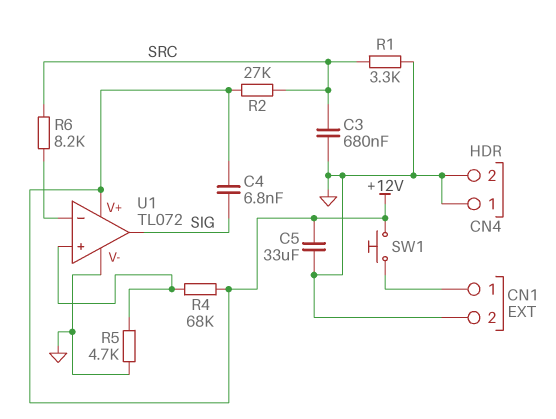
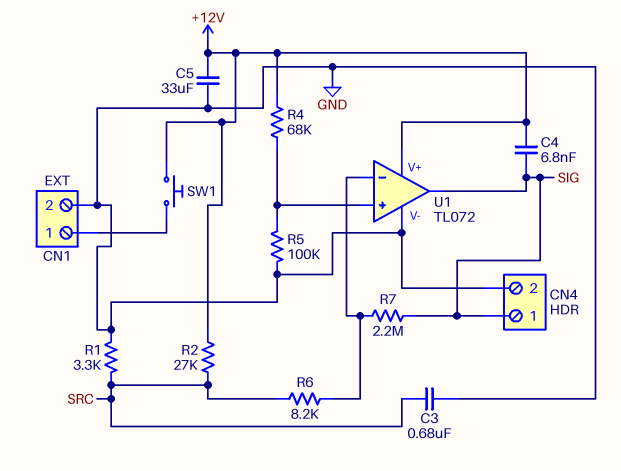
CN4 pin 1: GND -> SIG
R5: 4.7k (GND, U1/in+) -> 100k (GND, U1/in+)
R7: none -> 2.2M (SIG, U1/in-)

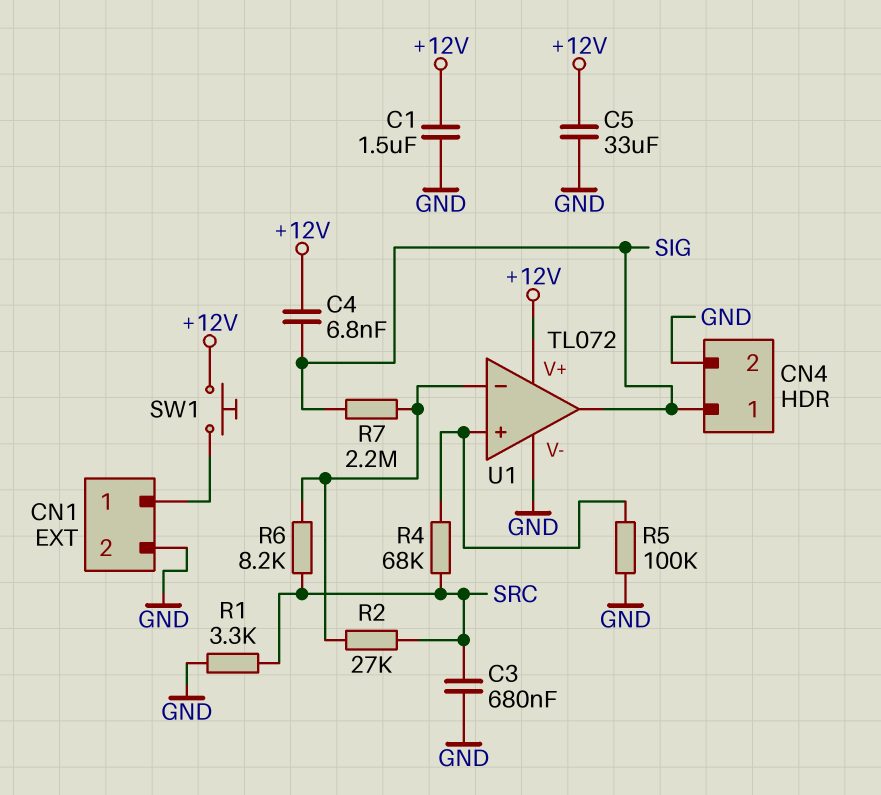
C1: none -> 1.5uF (+12V, GND)
R2: 27k (+12V, SRC) -> 27k (SRC, U1/in-)
R4: 68k (+12V, U1/in+) -> 68k (SRC, U1/in+)

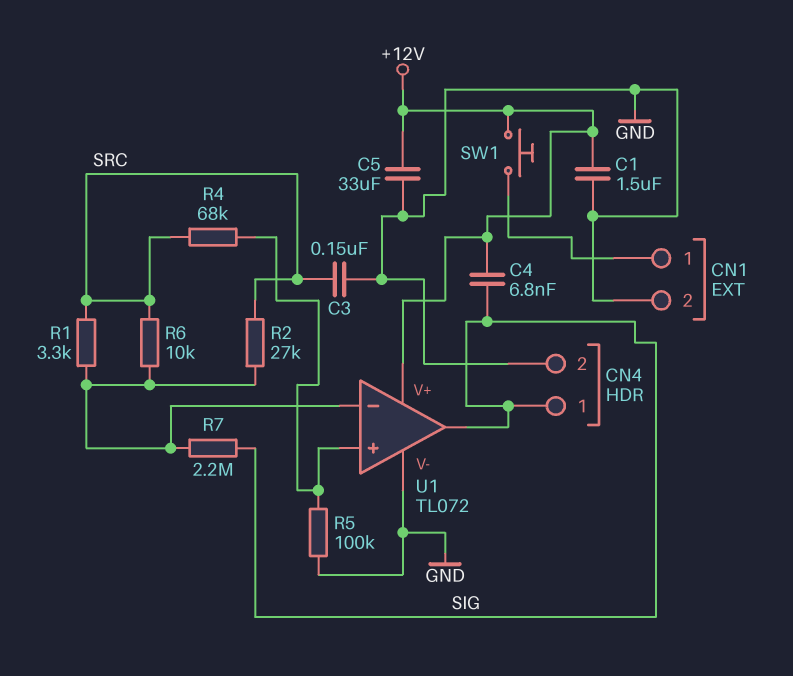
C3: 680nF (GND, SRC) -> 150nF (GND, SRC)
R1: 3.3k (GND, SRC) -> 3.3k (SRC, U1/in-)
R6: 8.2k (SRC, U1/in-) -> 10k (SRC, U1/in-)

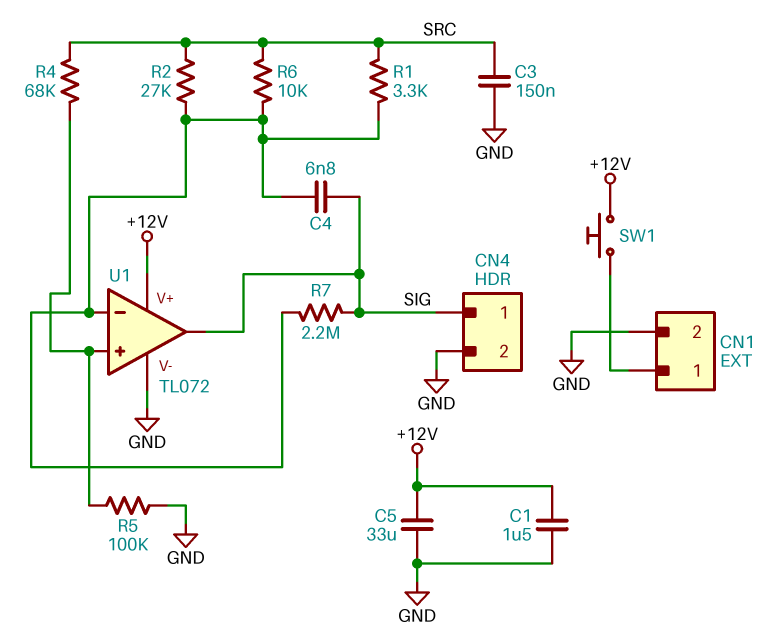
C4: 6.8nF (+12V, SIG) -> 6.8nF (SIG, U1/in-)

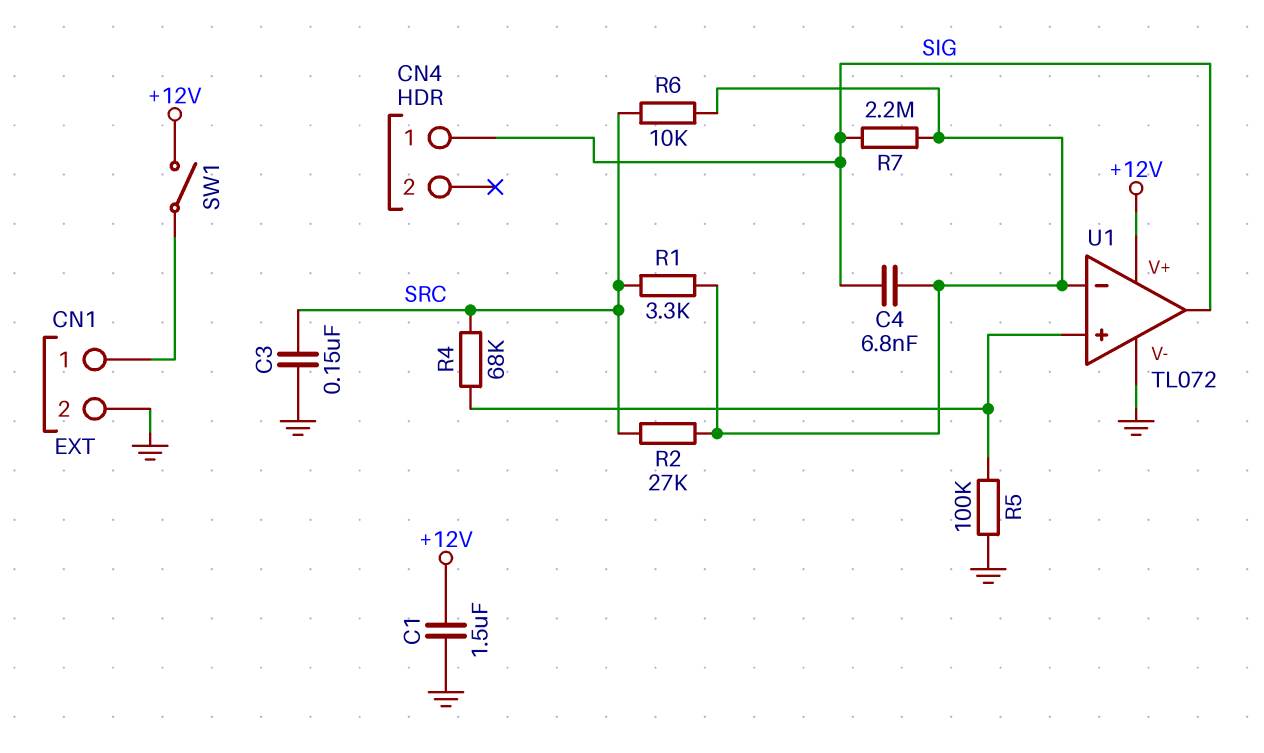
C5: 33uF (+12V, GND) -> none
CN4 pin 2: GND -> none
SW1: button (+12V, CN1/1) -> switch (+12V, CN1/1)

